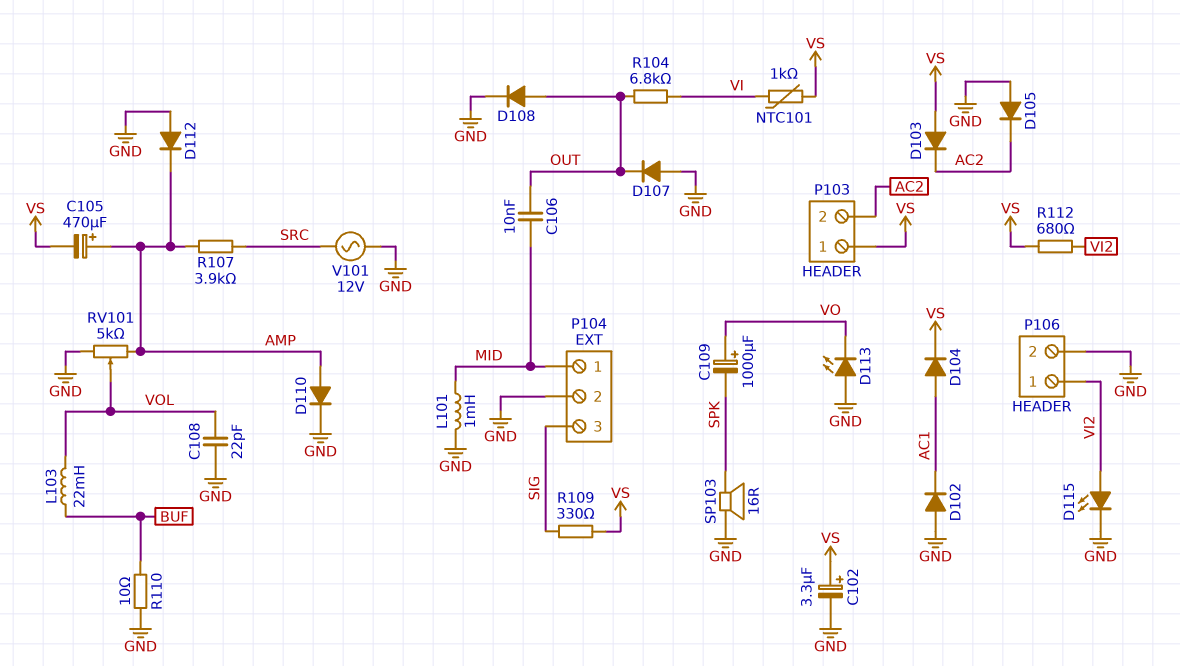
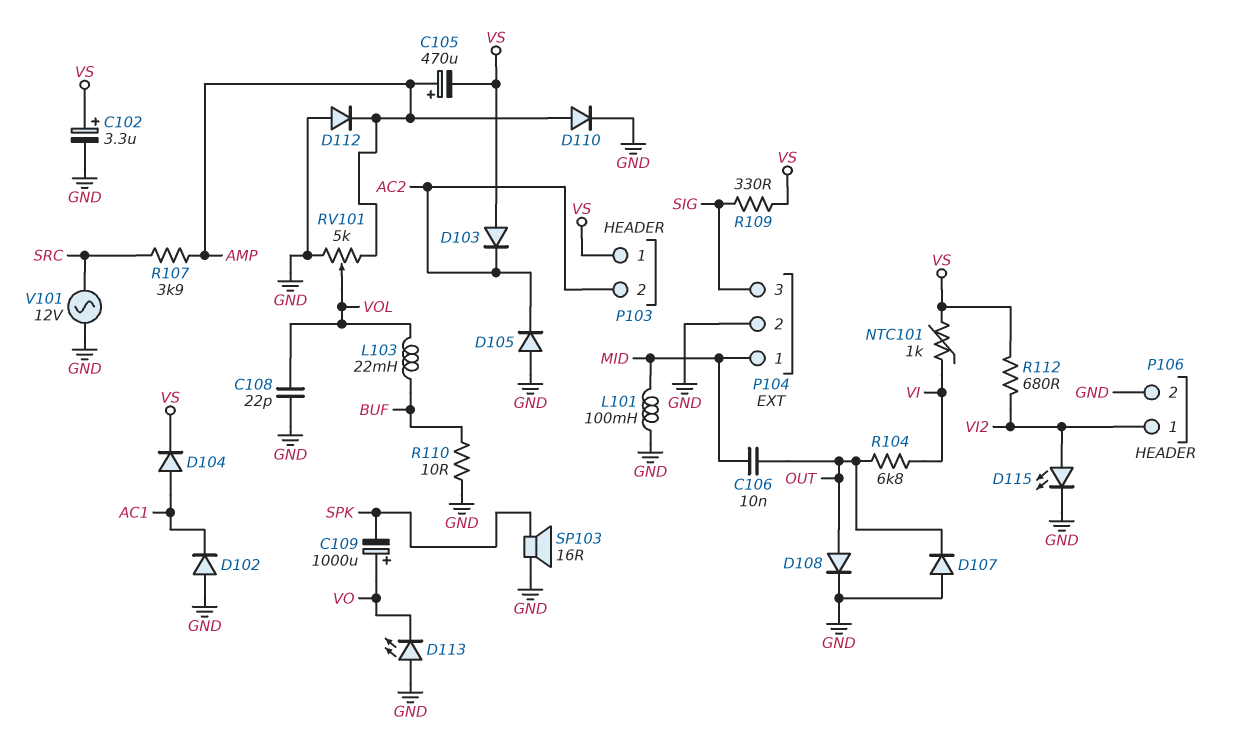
L101: 1mH (GND, MID) -> 100mH (GND, MID)

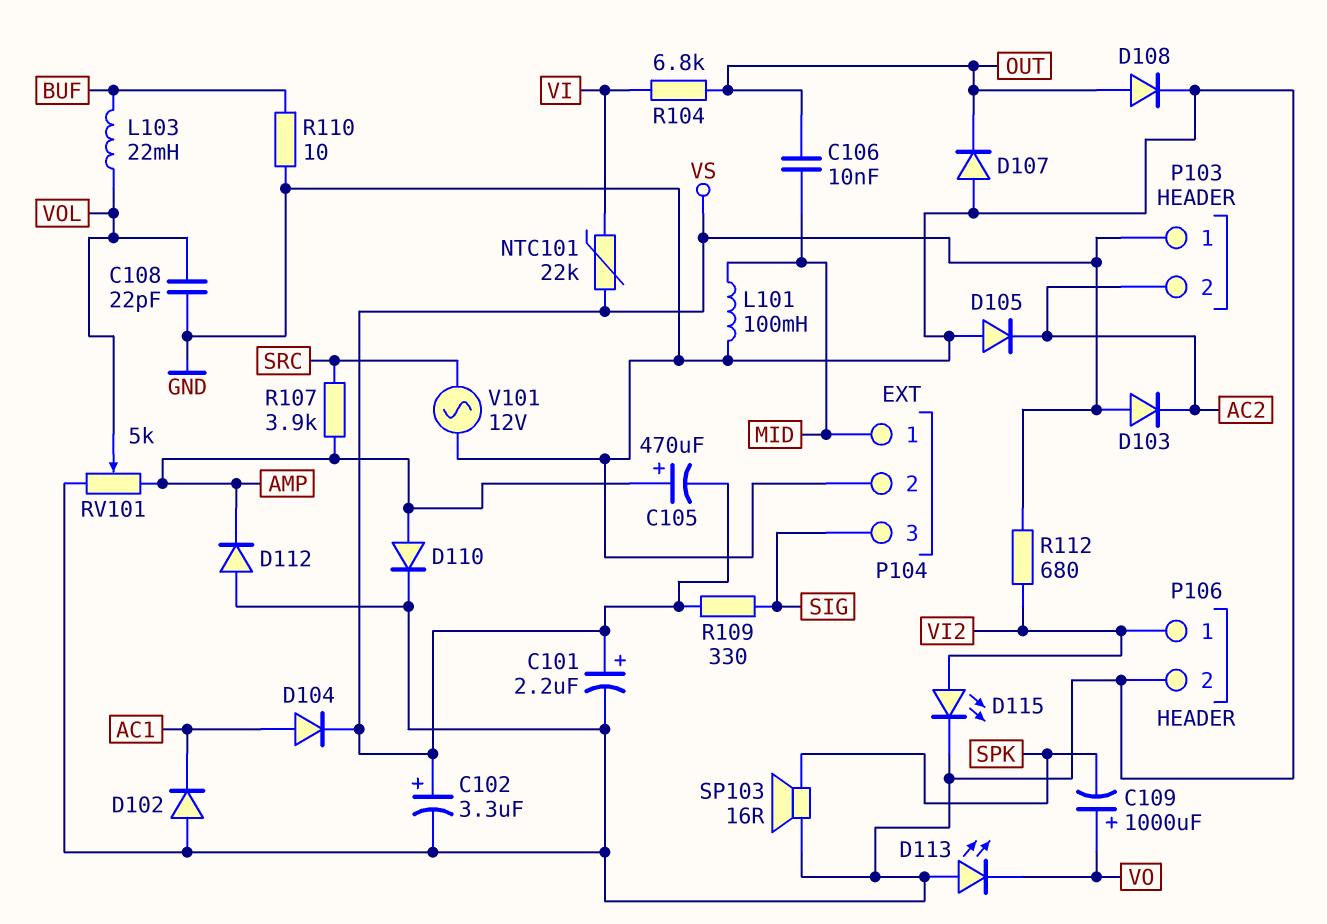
C101: none -> 2.2uF (plus VS, minus GND)
NTC101: 1k (VI, VS) -> 22k (VI, VS)

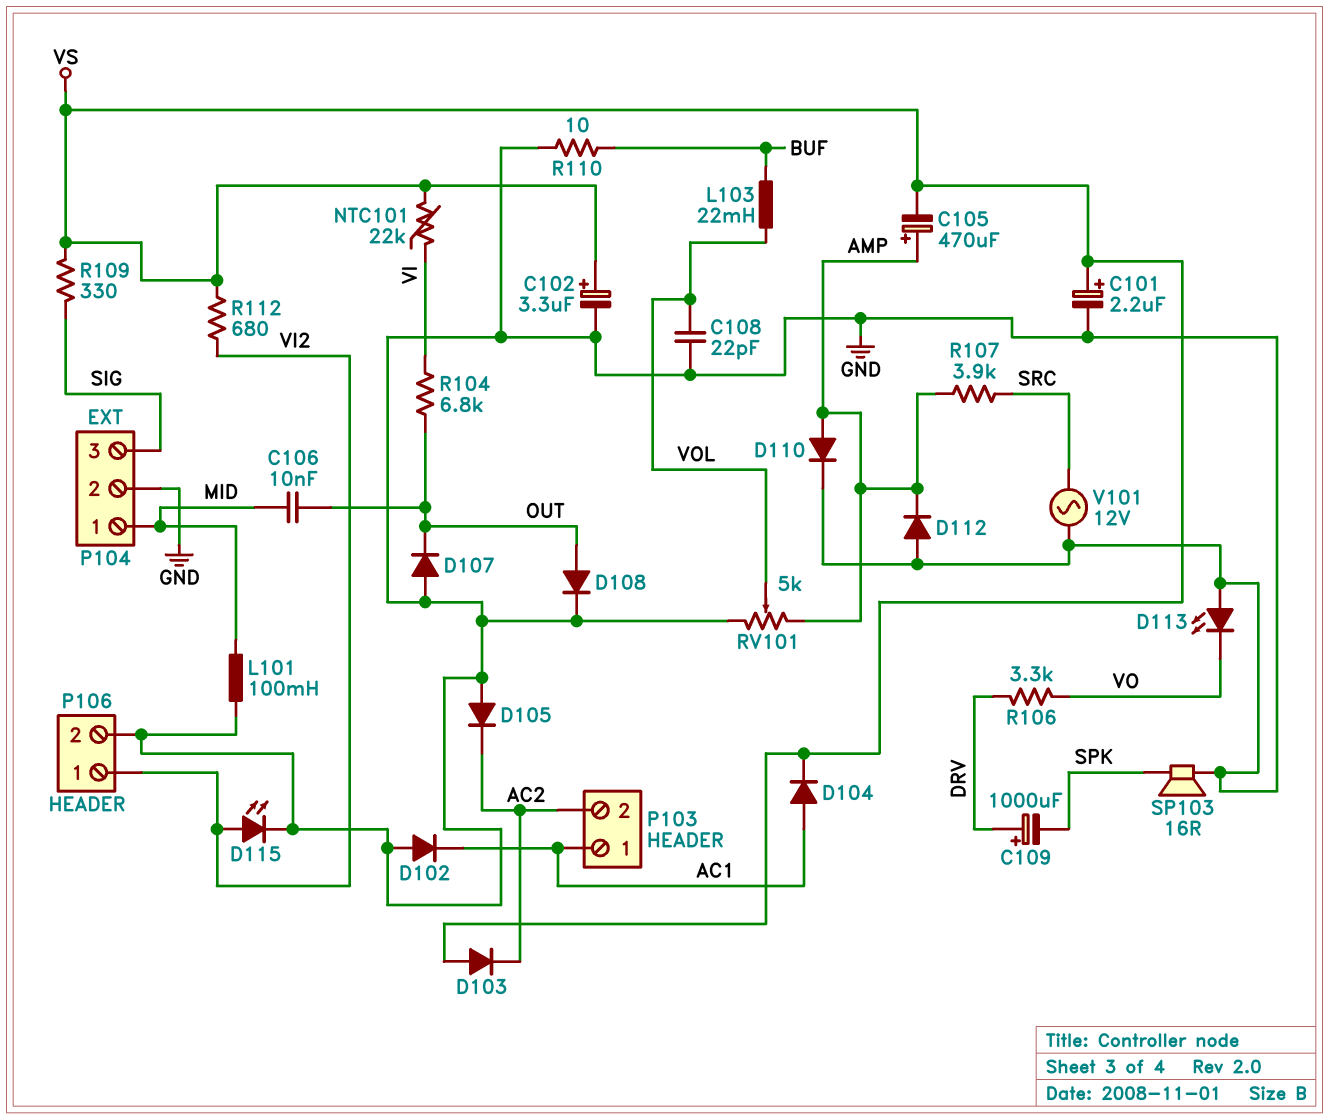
C109: 1000uF (plus VO, minus SPK) -> 1000uF (plus DRV, minus SPK)
P103 pin 1: VS -> AC1
R106: none -> 3.3k (DRV, VO)

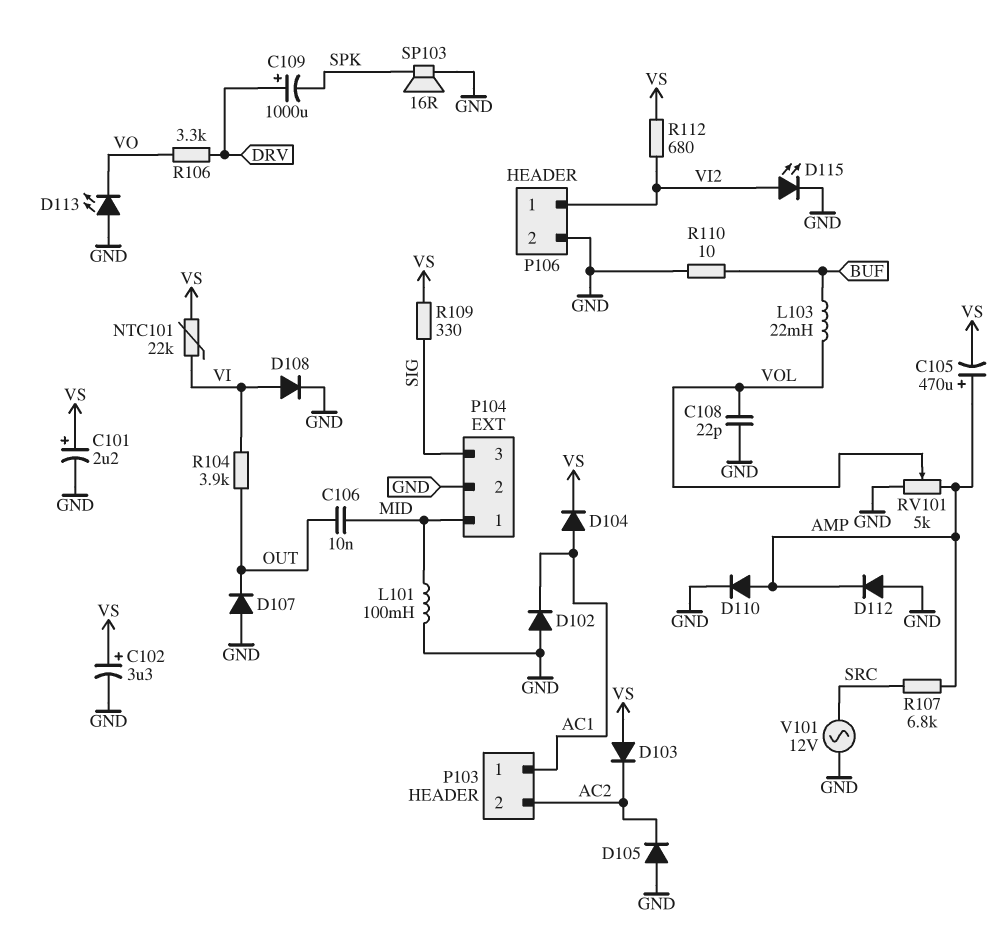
D108: diode (A OUT, K GND) -> diode (A VI, K GND)
R104: 6.8k (OUT, VI) -> 3.9k (OUT, VI)
R107: 3.9k (AMP, SRC) -> 6.8k (AMP, SRC)

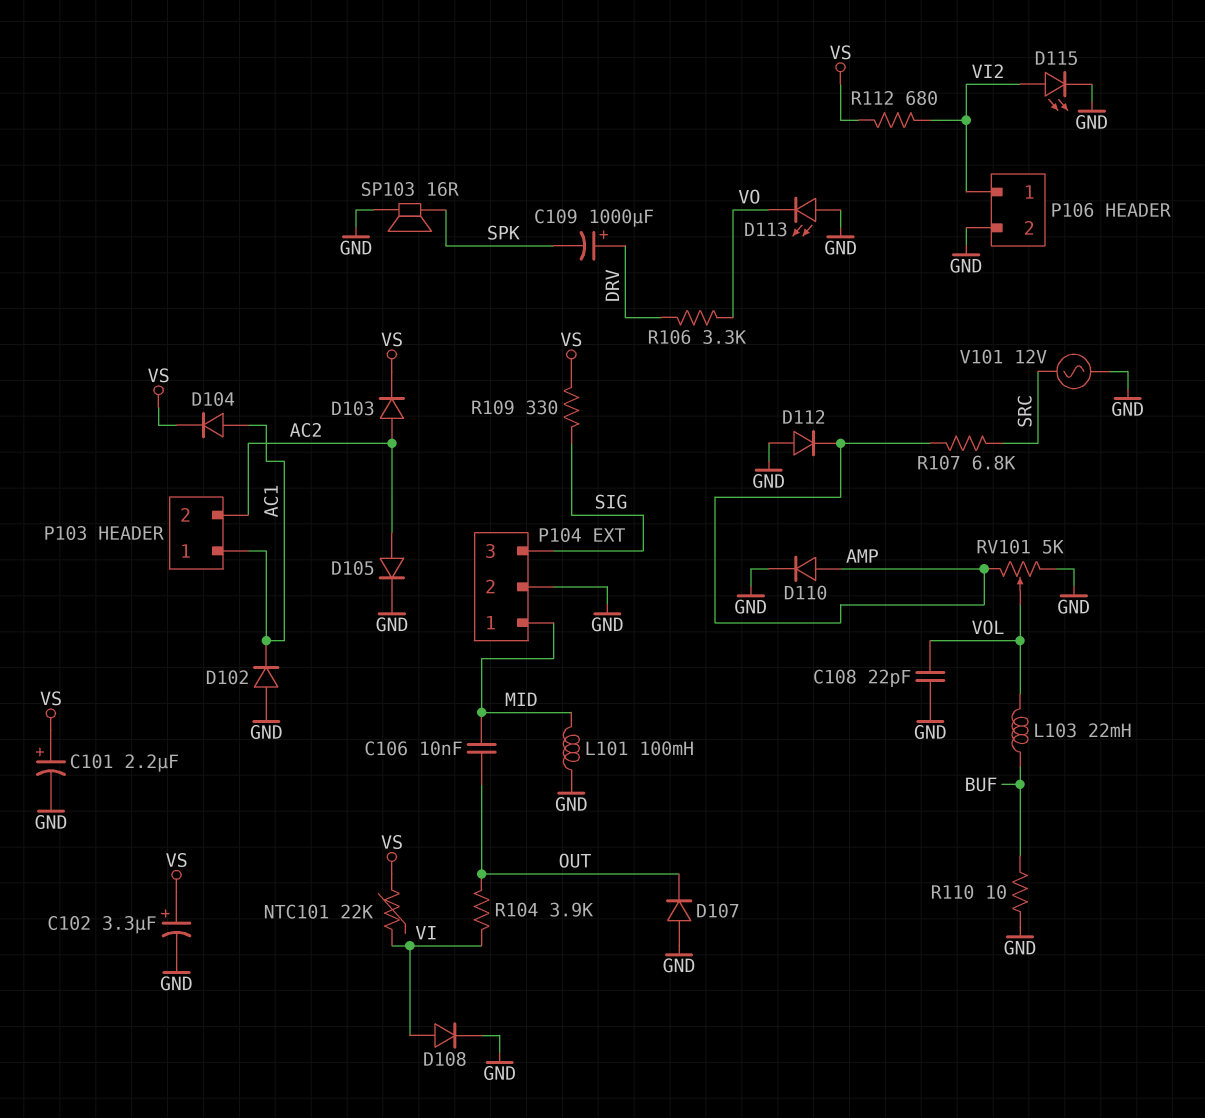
C105: 470uF (plus AMP, minus VS) -> none
D103: diode (A VS, K AC2) -> diode (A AC2, K VS)
D105: diode (A GND, K AC2) -> diode (A AC2, K GND)

